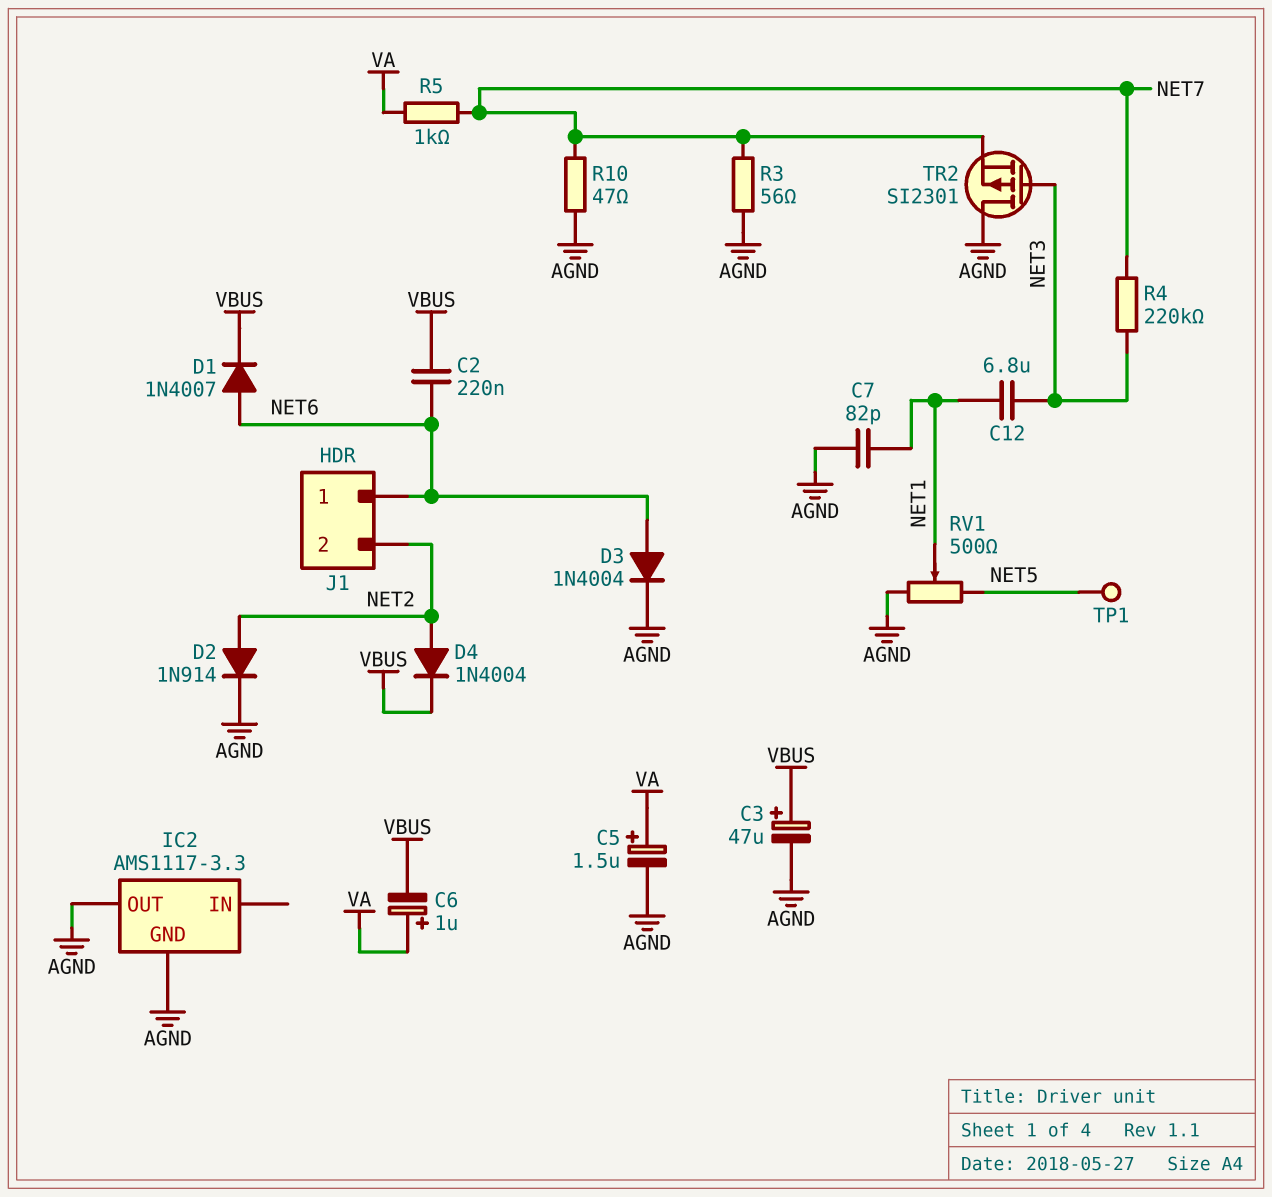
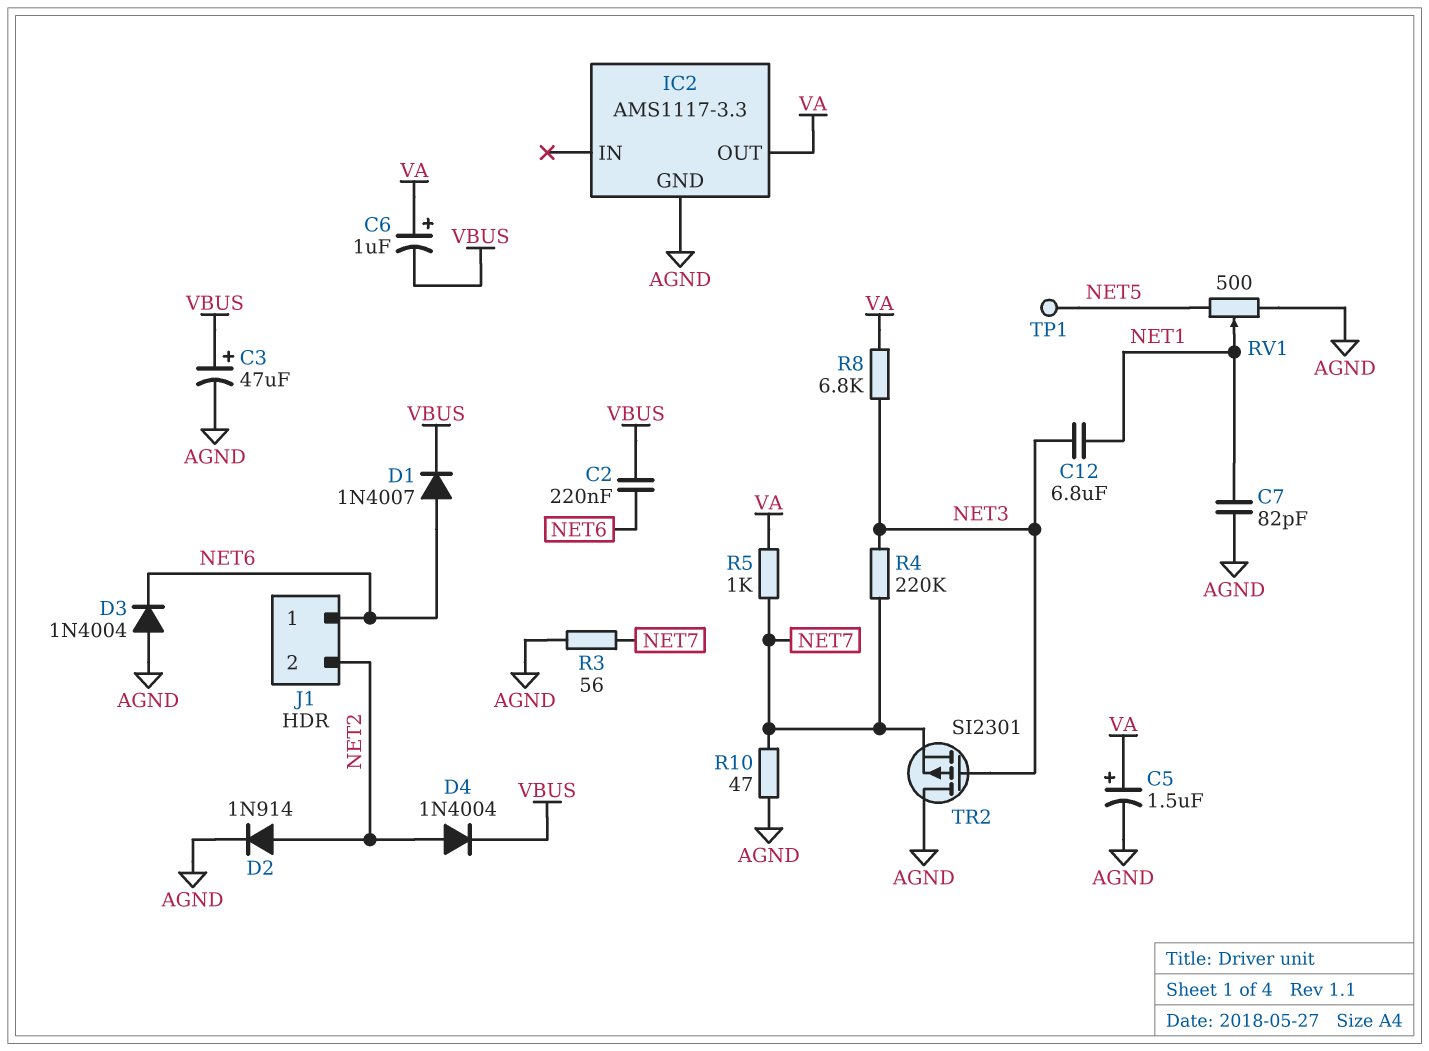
D3: diode 1N4004 (A NET6, K AGND) -> diode 1N4004 (A AGND, K NET6)
IC2 pin OUT: AGND -> VA
R8: none -> 6.8k (NET3, VA)

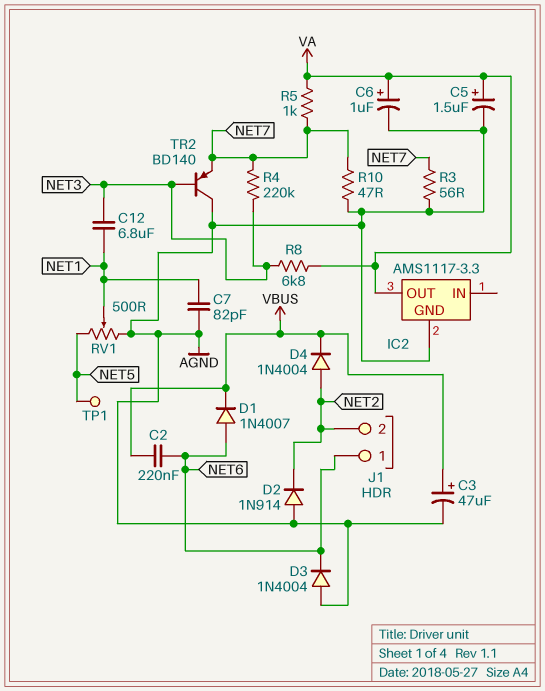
C6: 1uF (plus VA, minus VBUS) -> 1uF (plus VA, minus AGND)
D2: diode 1N914 (A NET2, K AGND) -> diode 1N914 (A AGND, K NET2)
TR2: PMOS SI2301 (G NET3, D AGND, S NET7) -> PNP BD140 (B NET3, C AGND, E NET7)

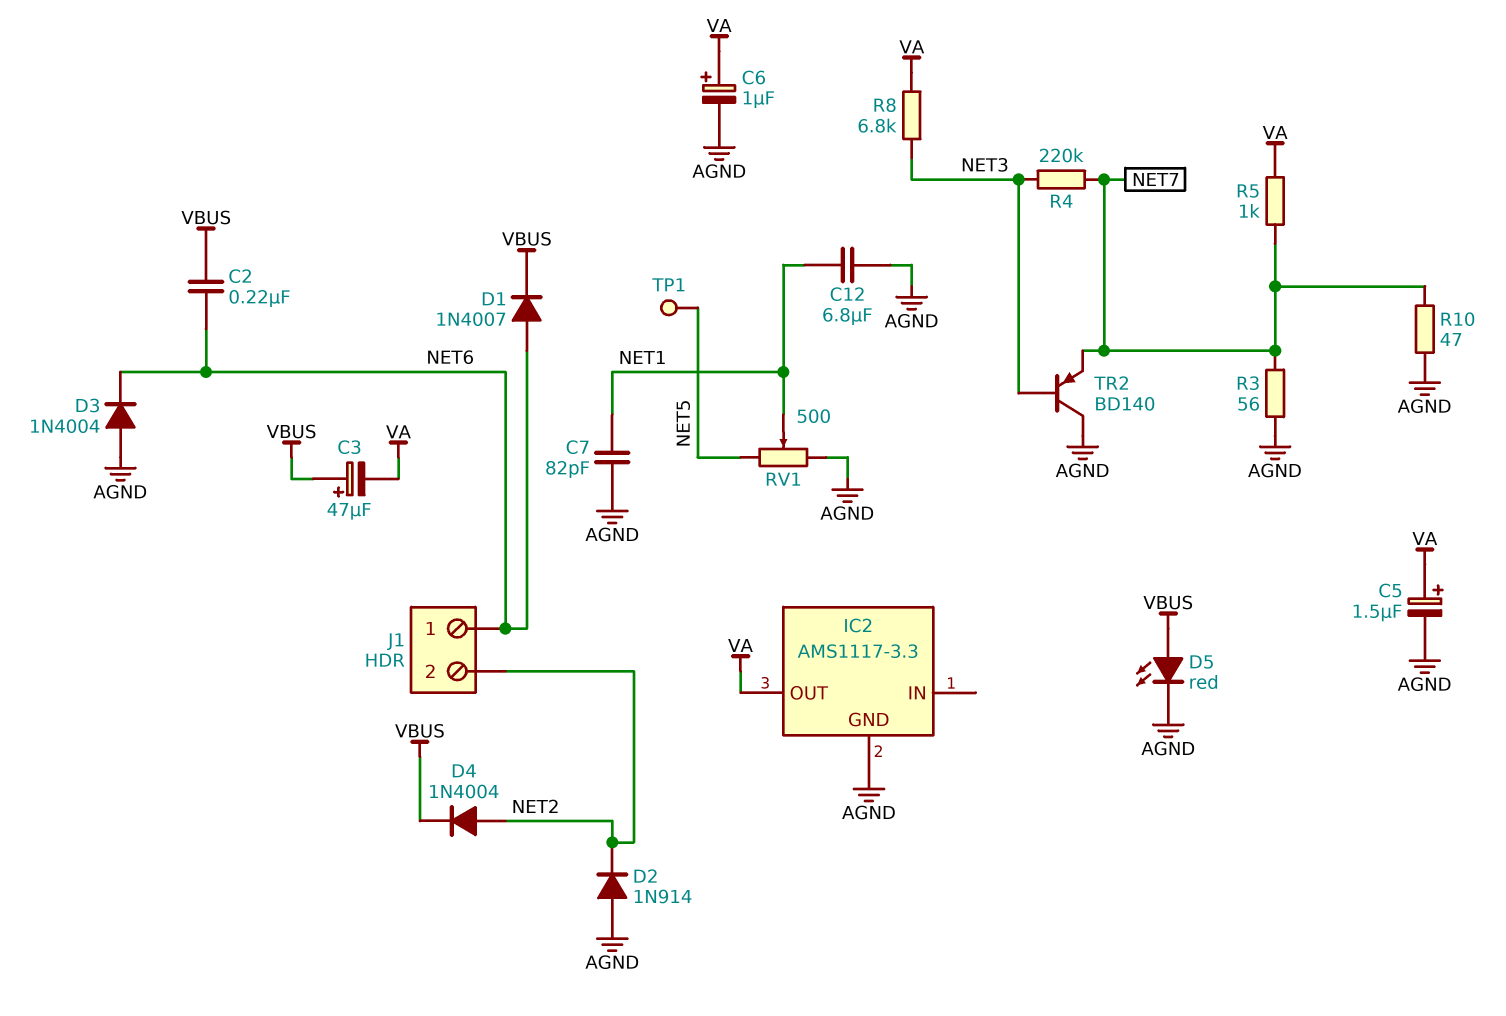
C3: 47uF (plus VBUS, minus AGND) -> 47uF (plus VBUS, minus VA)
C12: 6.8uF (NET1, NET3) -> 6.8uF (AGND, NET1)
D5: none -> LED red (A VBUS, K AGND)

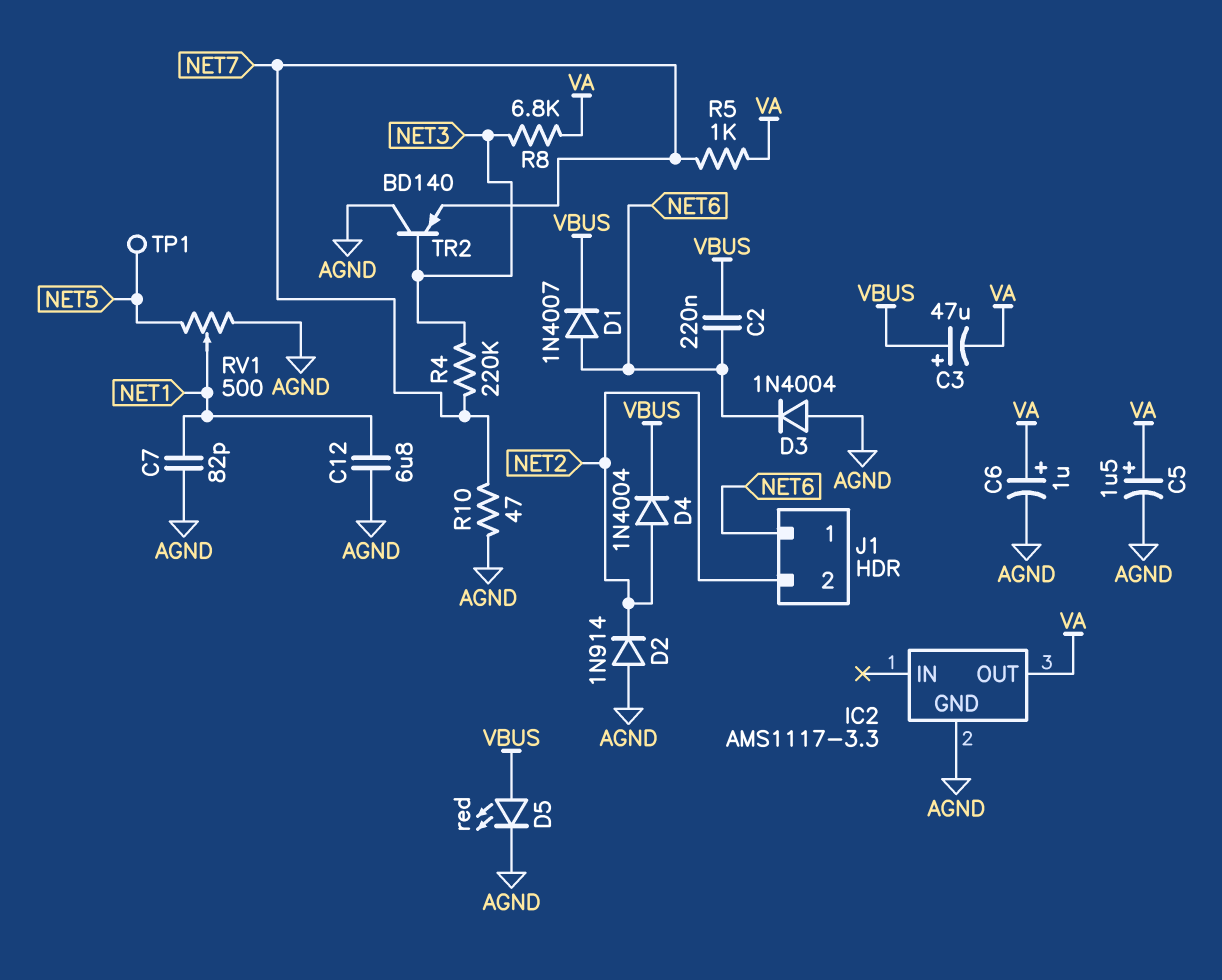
R3: 56 (AGND, NET7) -> none

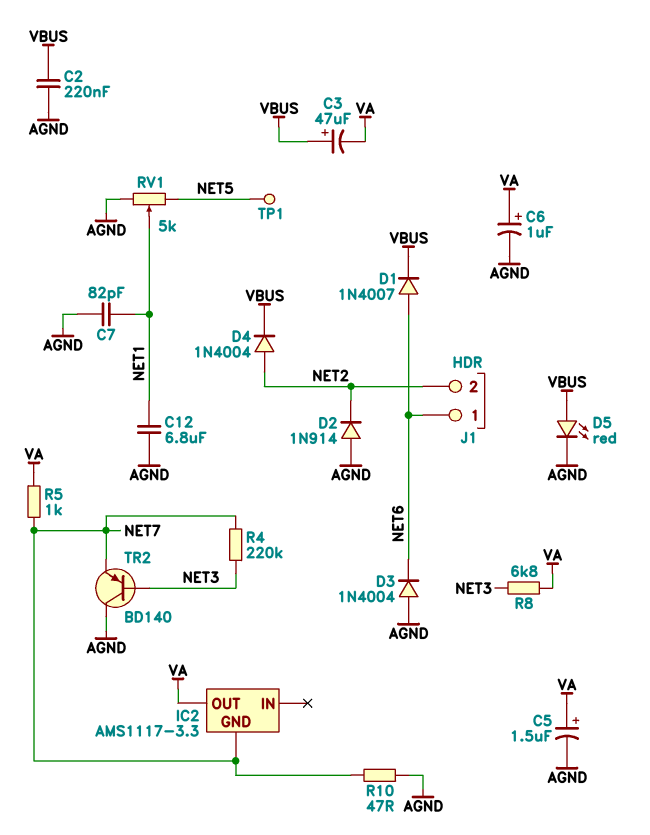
C2: 220nF (NET6, VBUS) -> 220nF (AGND, VBUS)
IC2 pin GND: AGND -> NET7
RV1: 500 (AGND, NET5, wiper NET1) -> 5k (AGND, NET5, wiper NET1)

